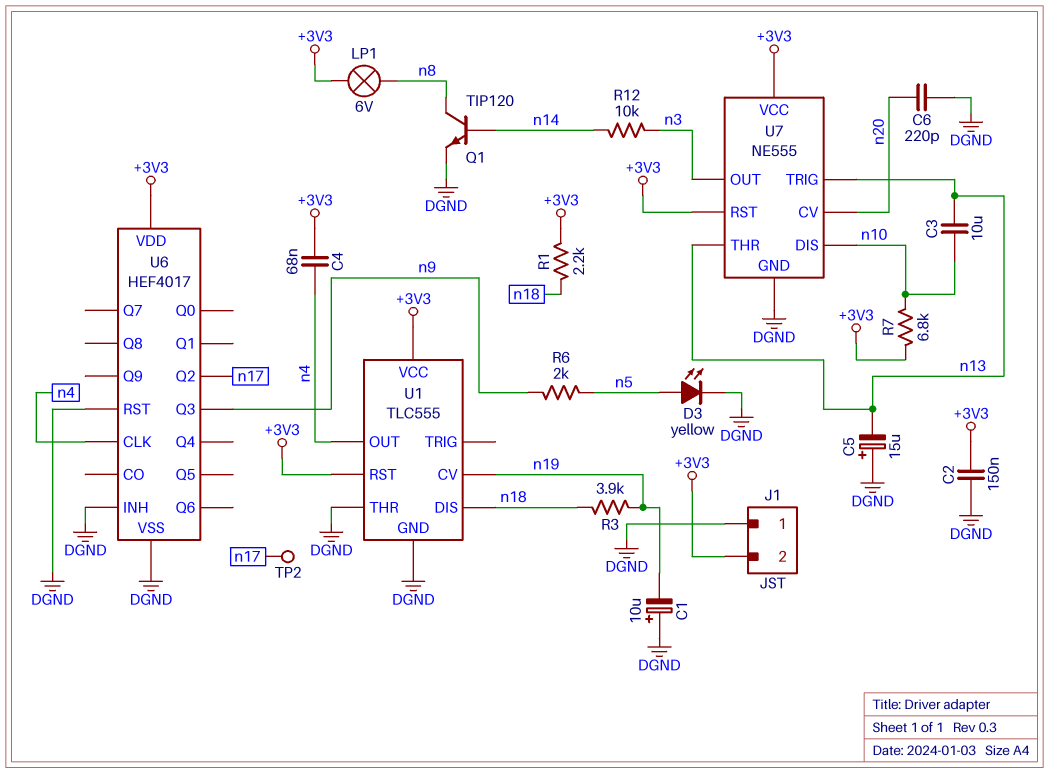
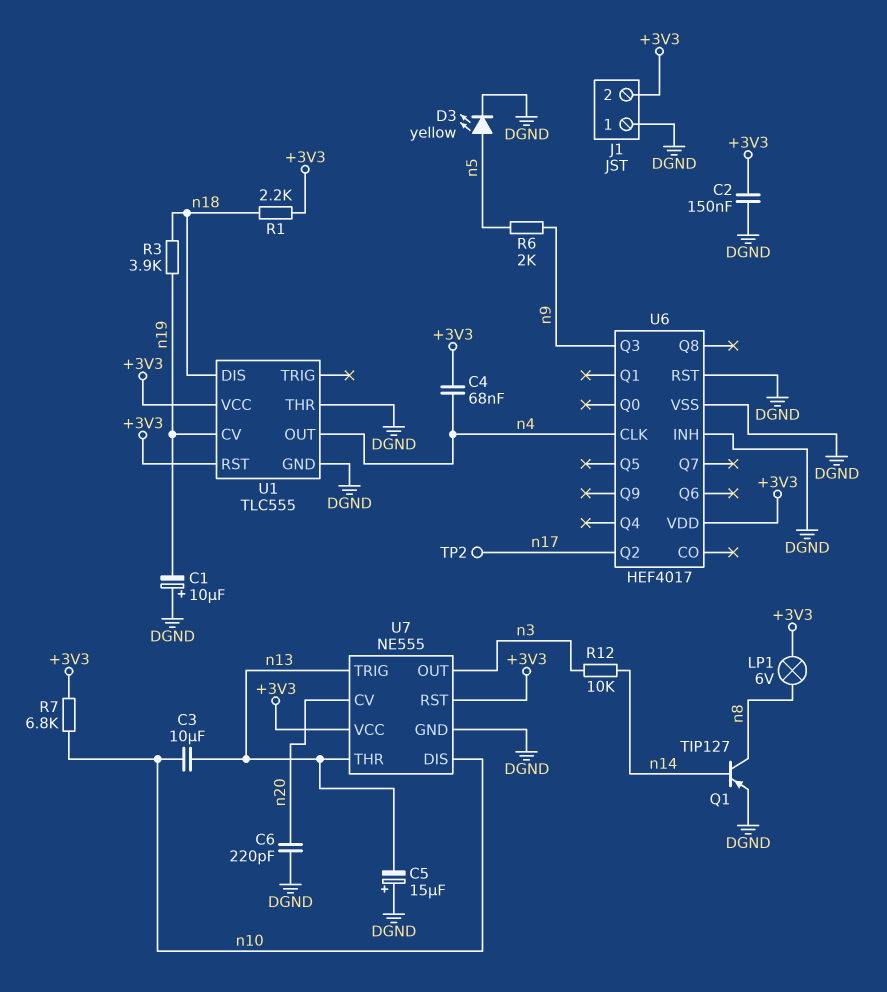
Q1: NPN TIP120 (B n14, C n8, E DGND) -> PNP TIP127 (B n14, C n8, E DGND)

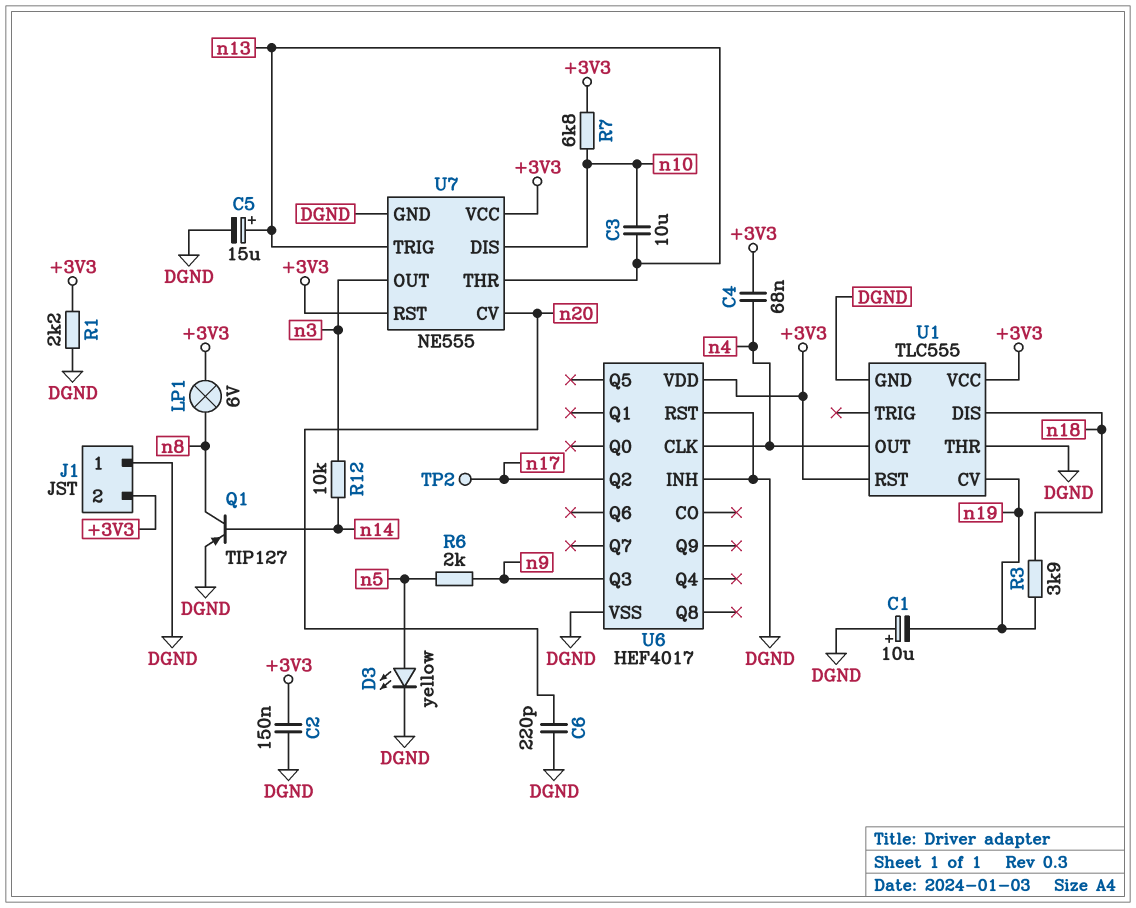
C5: 15uF (plus DGND, minus n13) -> 15uF (plus n13, minus DGND)
R1: 2.2k (+3V3, n18) -> 2.2k (+3V3, DGND)

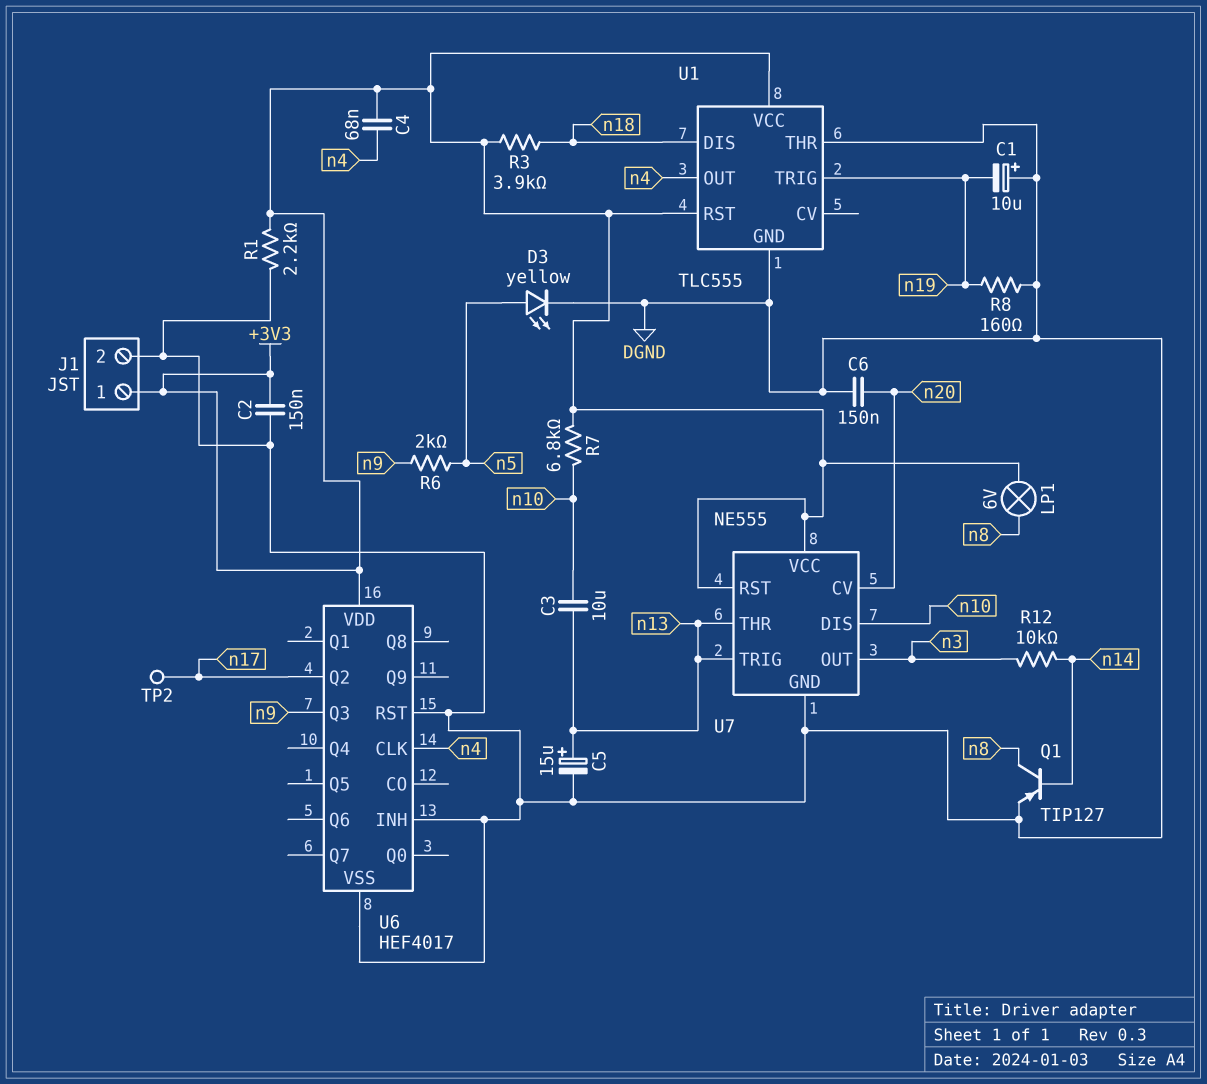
C6: 220pF (DGND, n20) -> 150nF (DGND, n20)
J1 pin 1: DGND -> +3V3
J1 pin 2: +3V3 -> DGND
R3: 3.9k (n18, n19) -> 3.9k (+3V3, n18)
R8: none -> 160 (DGND, n19)
U1 pin CV: n19 -> none
U1 pin TRIG: none -> n19

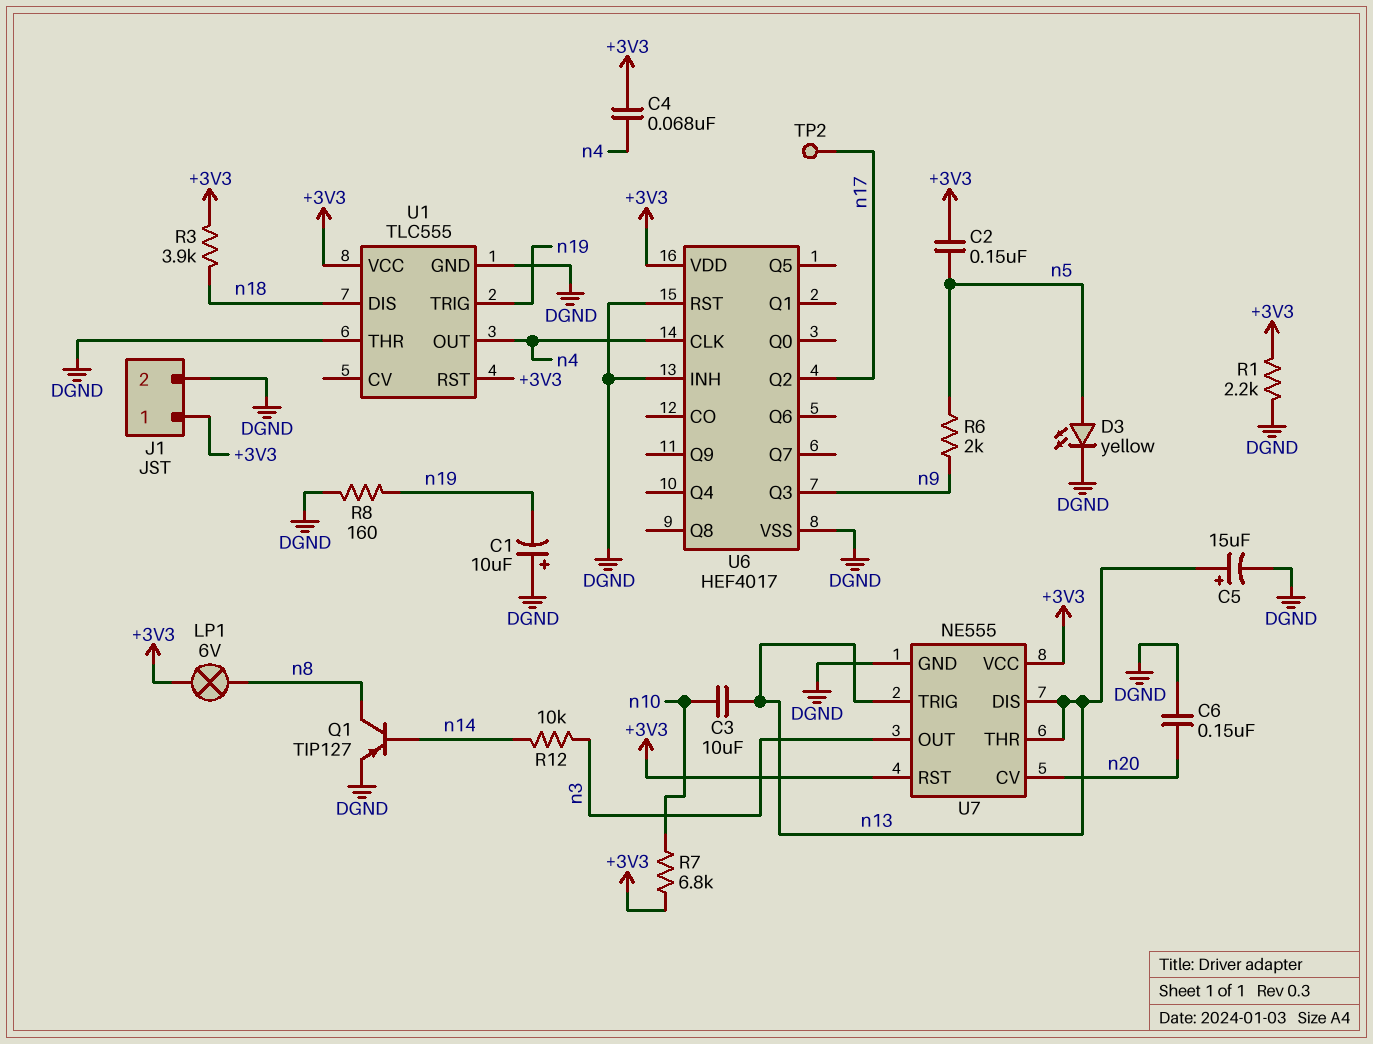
C2: 150nF (+3V3, DGND) -> 150nF (+3V3, n5)
U7 pin DIS: n10 -> n13

